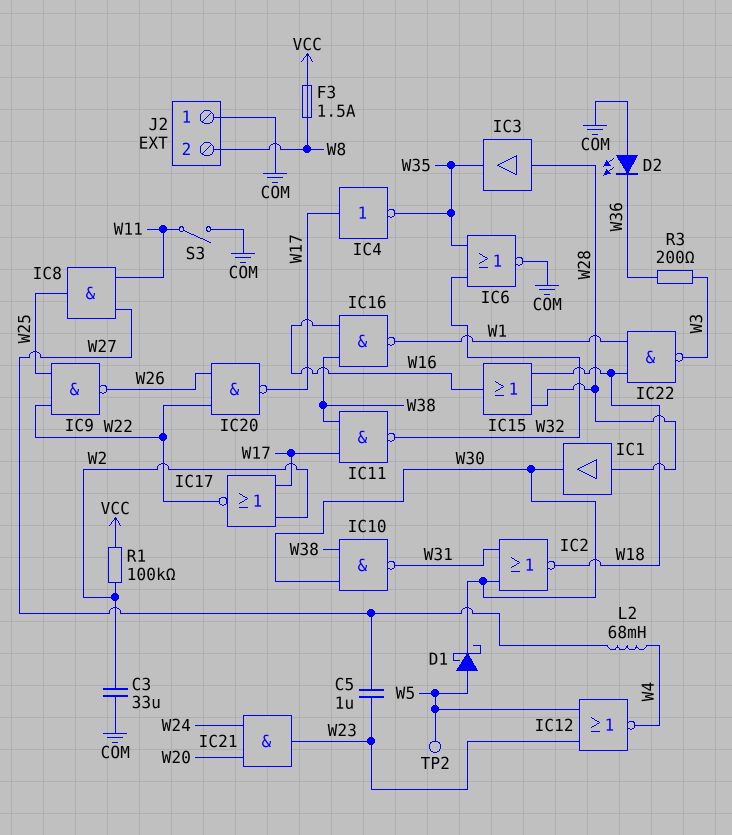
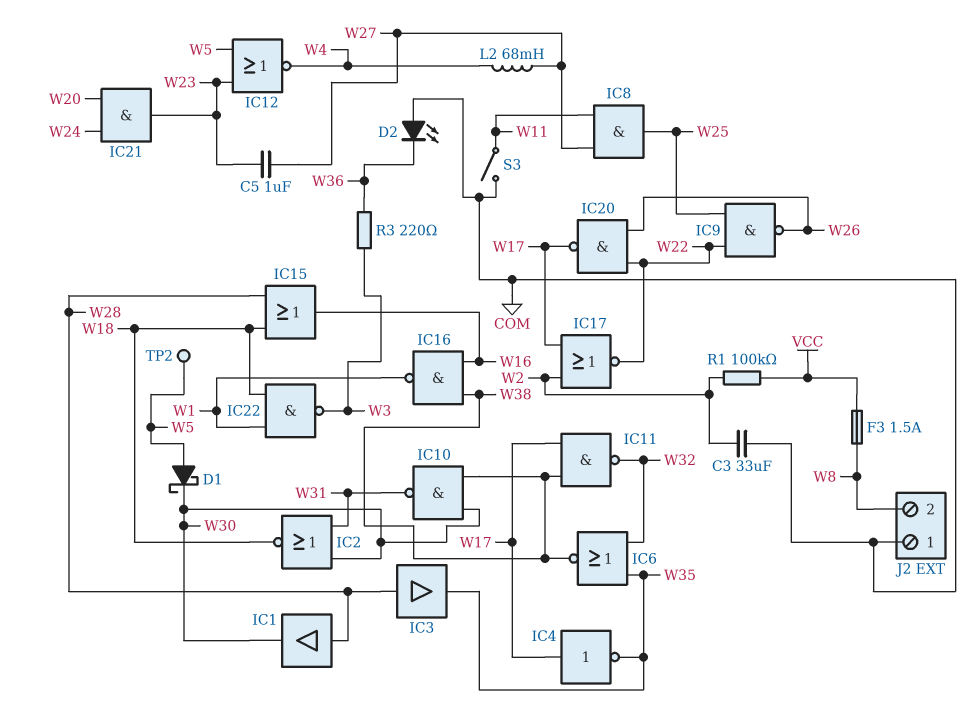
IC6: NOR (in W32, in W35, out COM) -> NOR (in W32, in W35, out W38)
R3: 200 (W3, W36) -> 220 (W3, W36)

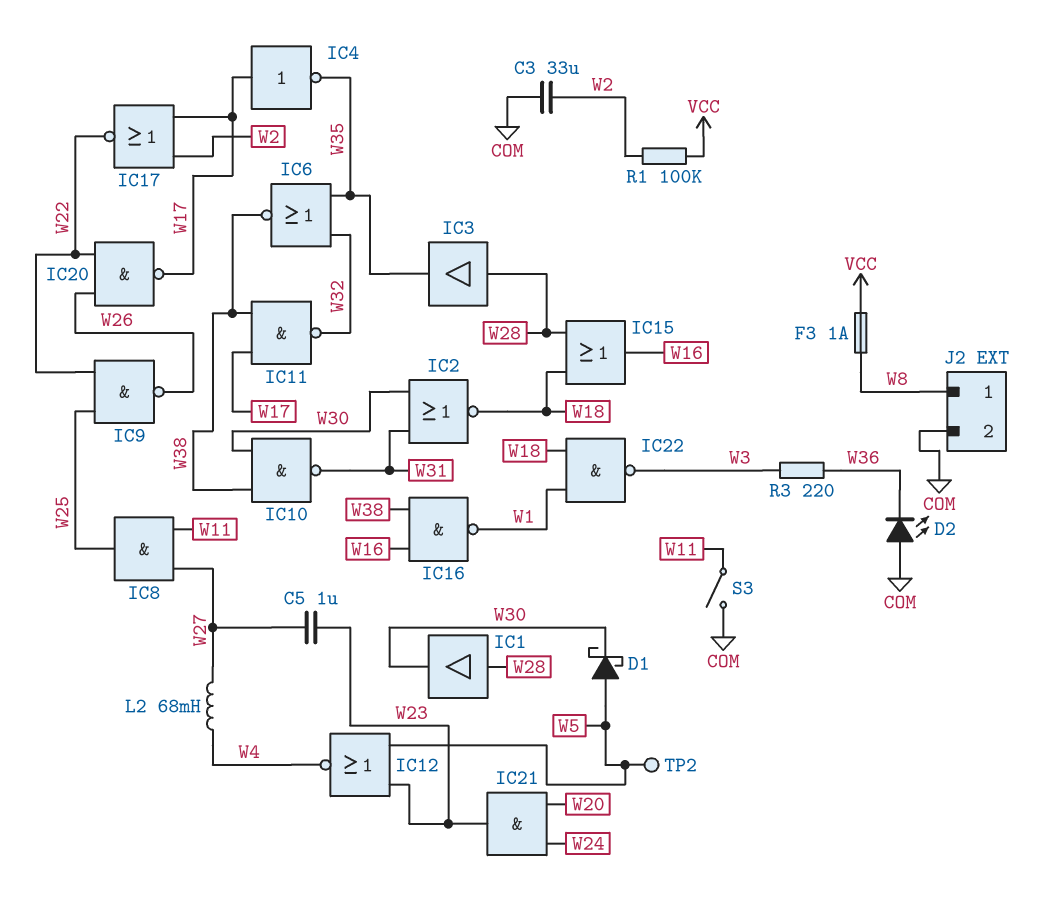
F3: 1.5A (VCC, W8) -> 1A (VCC, W8)
J2 pin 1: COM -> W8
J2 pin 2: W8 -> COM

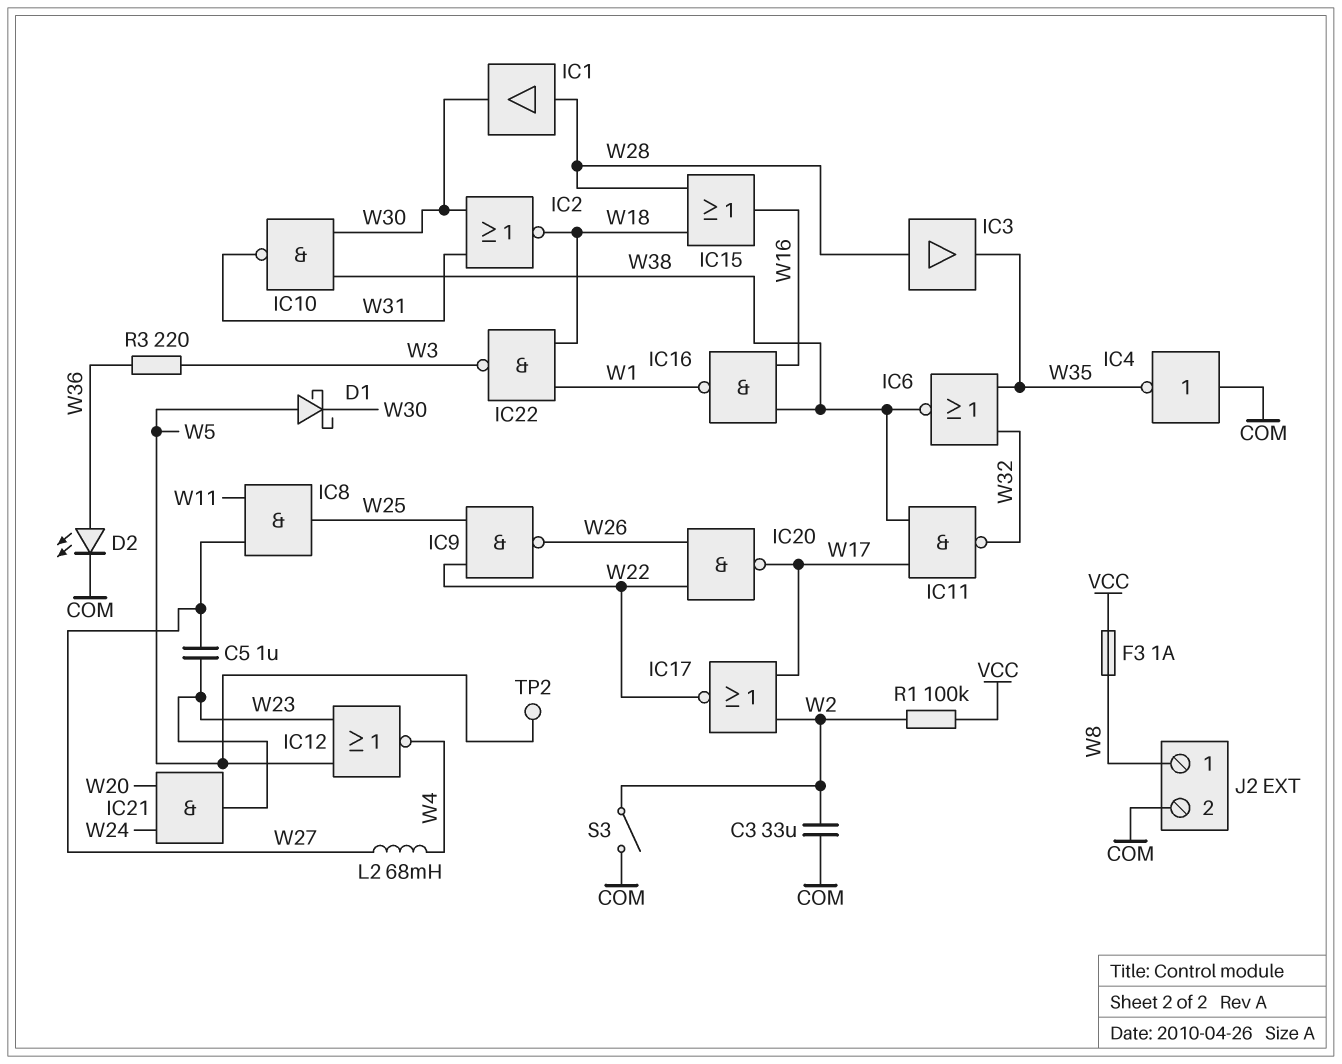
D2: LED (A COM, K W36) -> LED (A W36, K COM)
IC4: NOT (in W17, out W35) -> NOT (in COM, out W35)
S3: switch (COM, W11) -> switch (COM, W2)

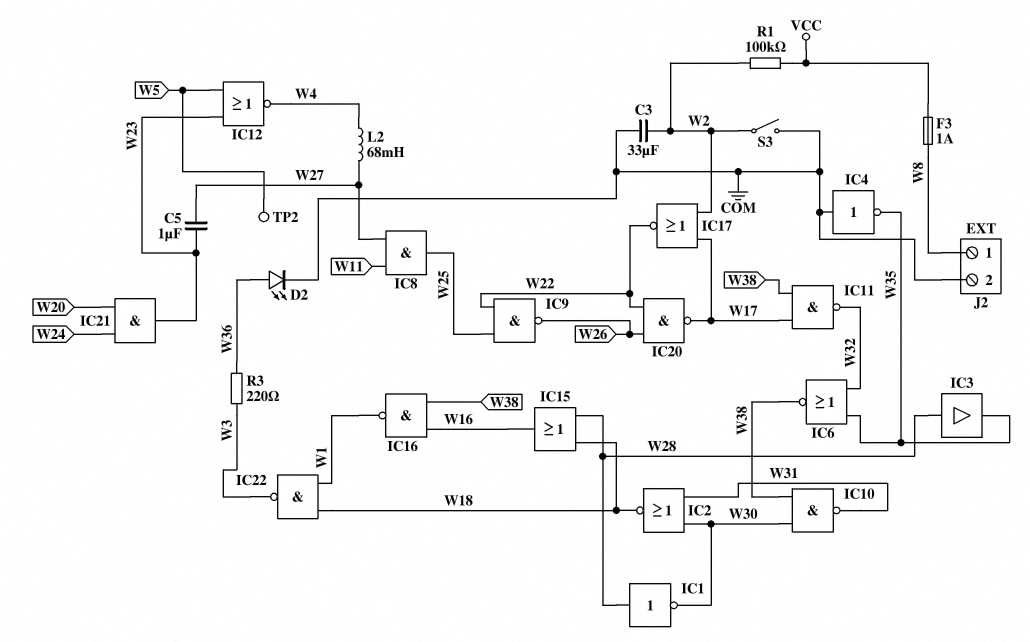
D1: schottky (A W5, K W30) -> none
IC1: buffer (in W28, out W30) -> NOT (in W28, out W30)

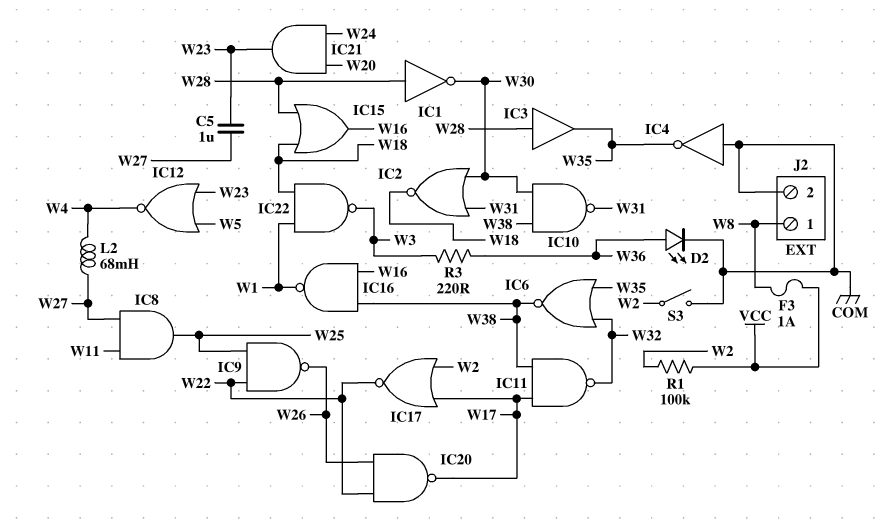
C3: 33uF (COM, W2) -> none
TP2: test point (W5) -> none

